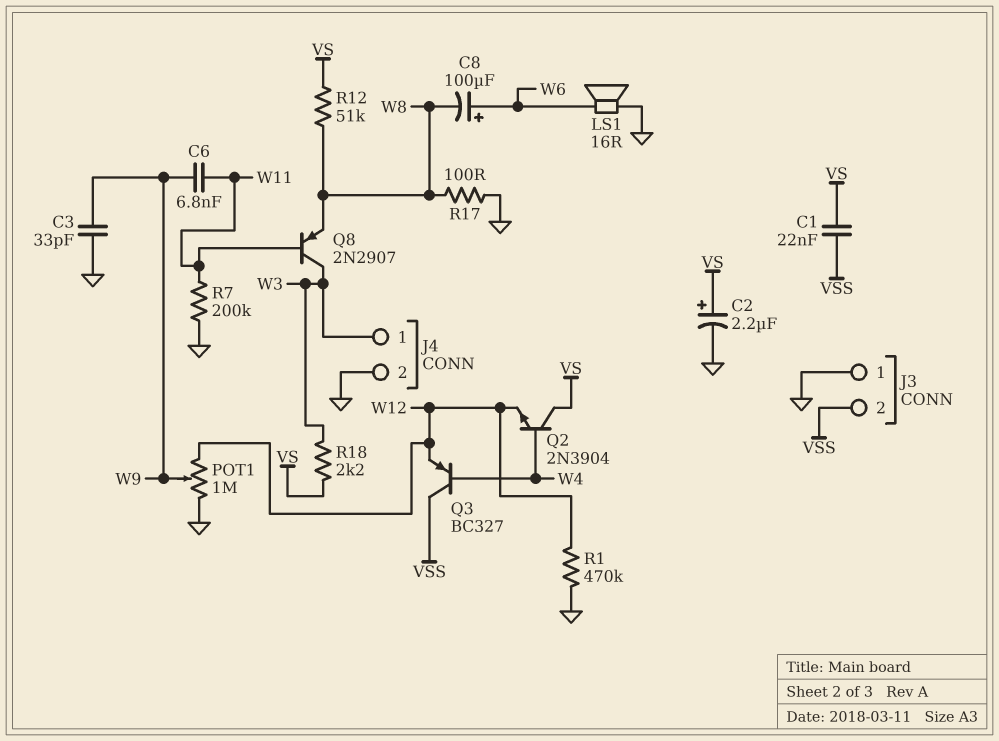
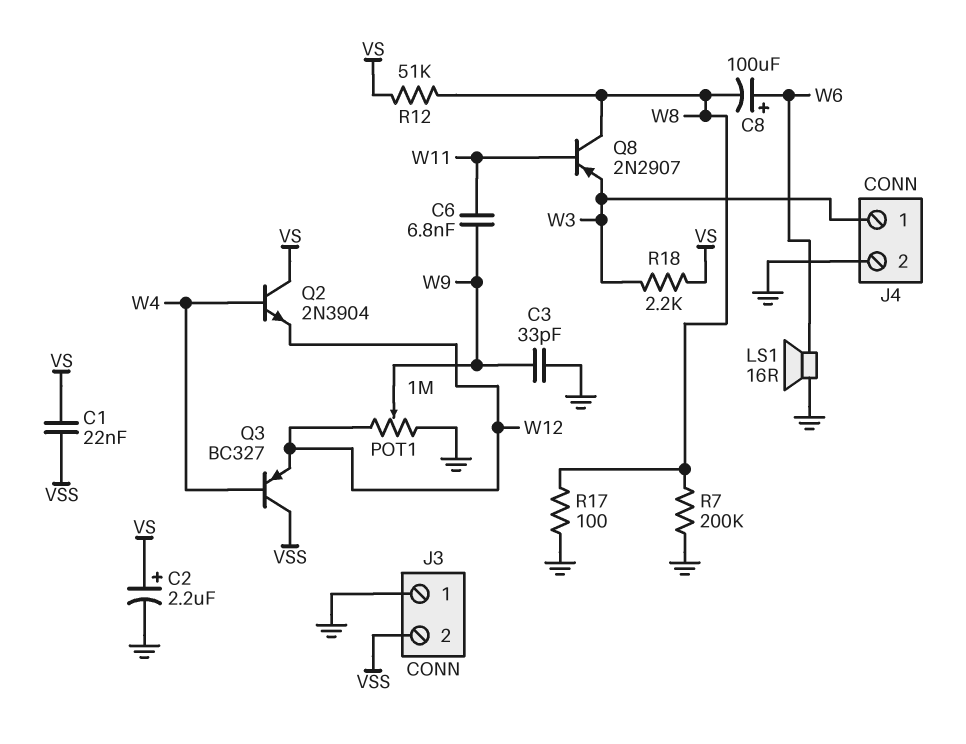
Q8: PNP 2N2907 (B W11, C W3, E W8) -> PNP 2N2907 (B W11, C W8, E W3)
R1: 470k (GND, W12) -> none
R7: 200k (GND, W11) -> 200k (GND, W8)

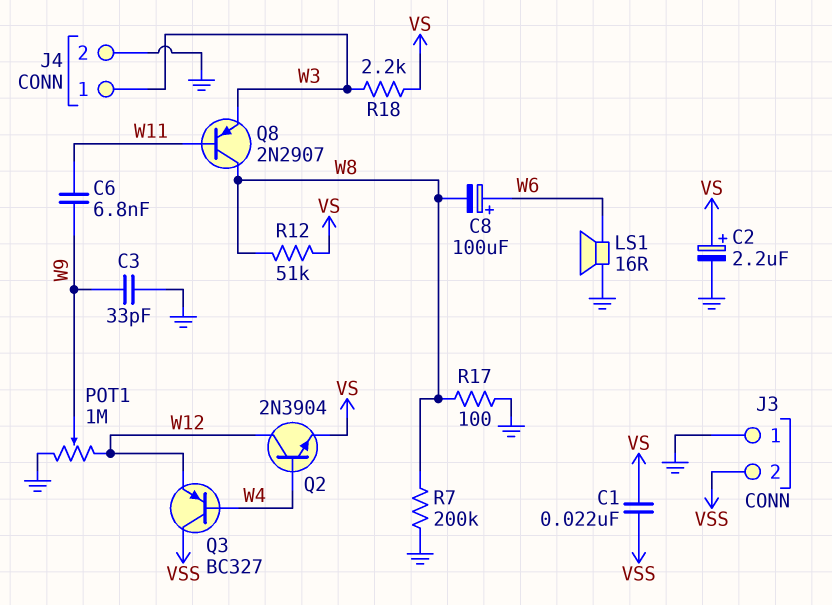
Q2: NPN 2N3904 (B W4, C VS, E W12) -> NPN 2N3904 (B W4, C W12, E VS)

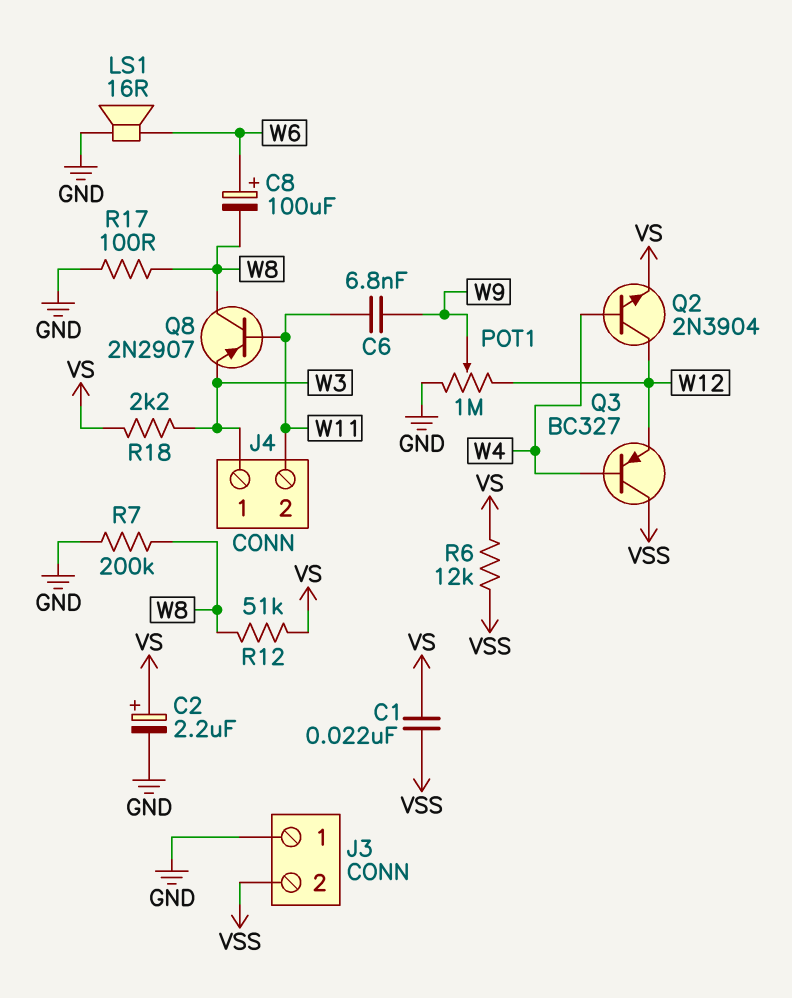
C3: 33pF (GND, W9) -> none
J4 pin 2: GND -> W11
R6: none -> 12k (VS, VSS)

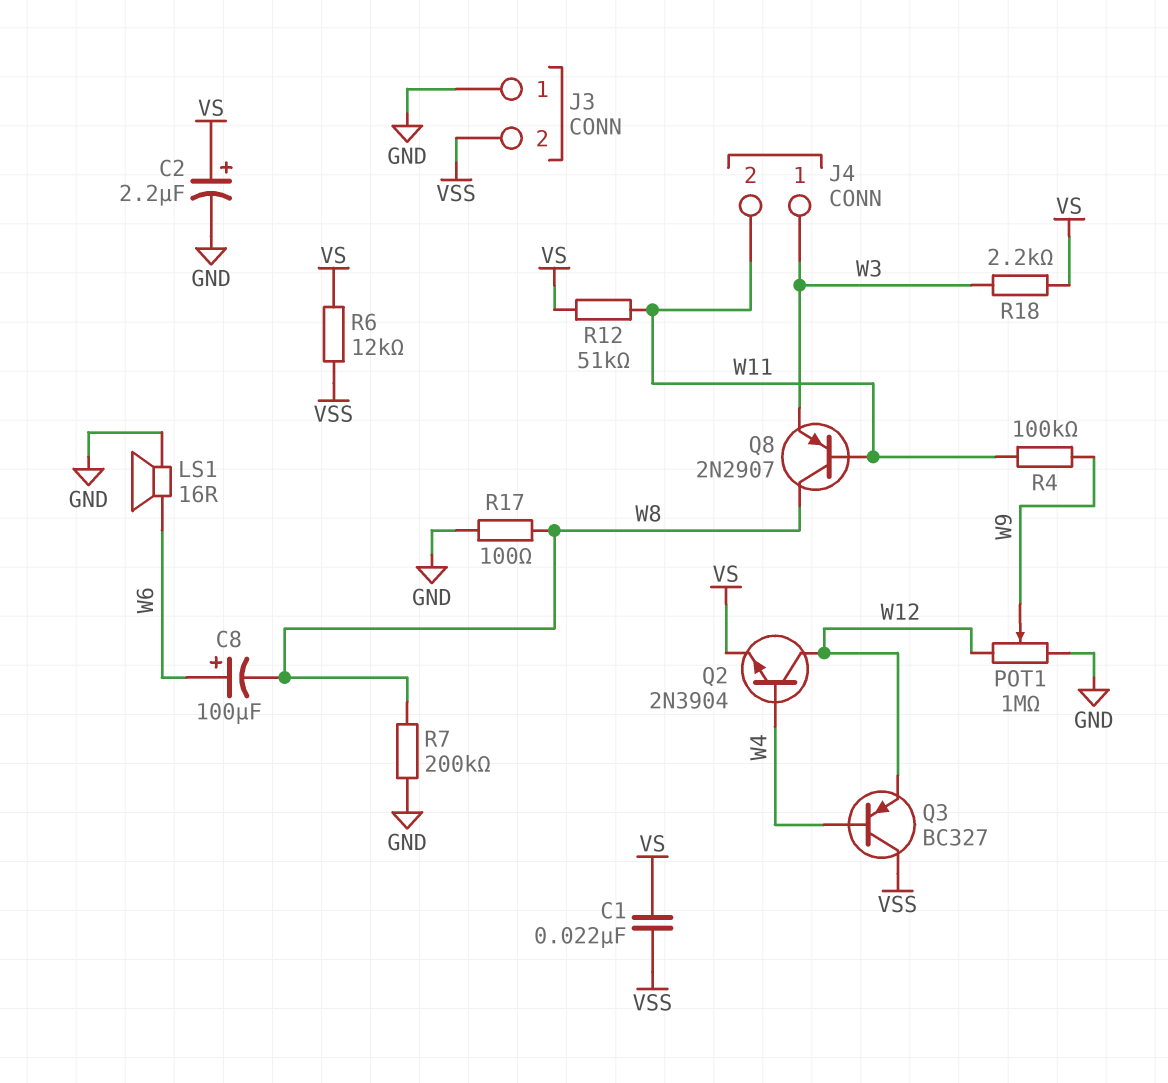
C6: 6.8nF (W9, W11) -> none
R4: none -> 100k (W9, W11)
R12: 51k (VS, W8) -> 51k (VS, W11)

